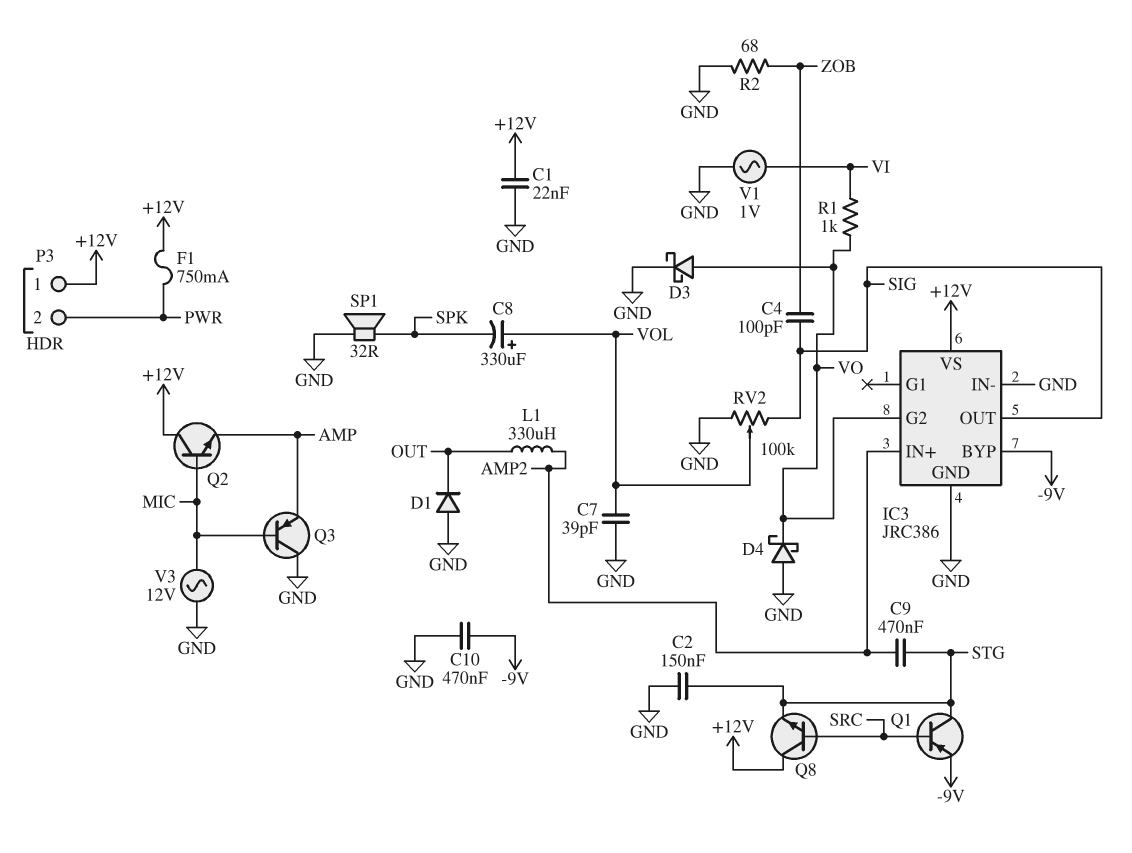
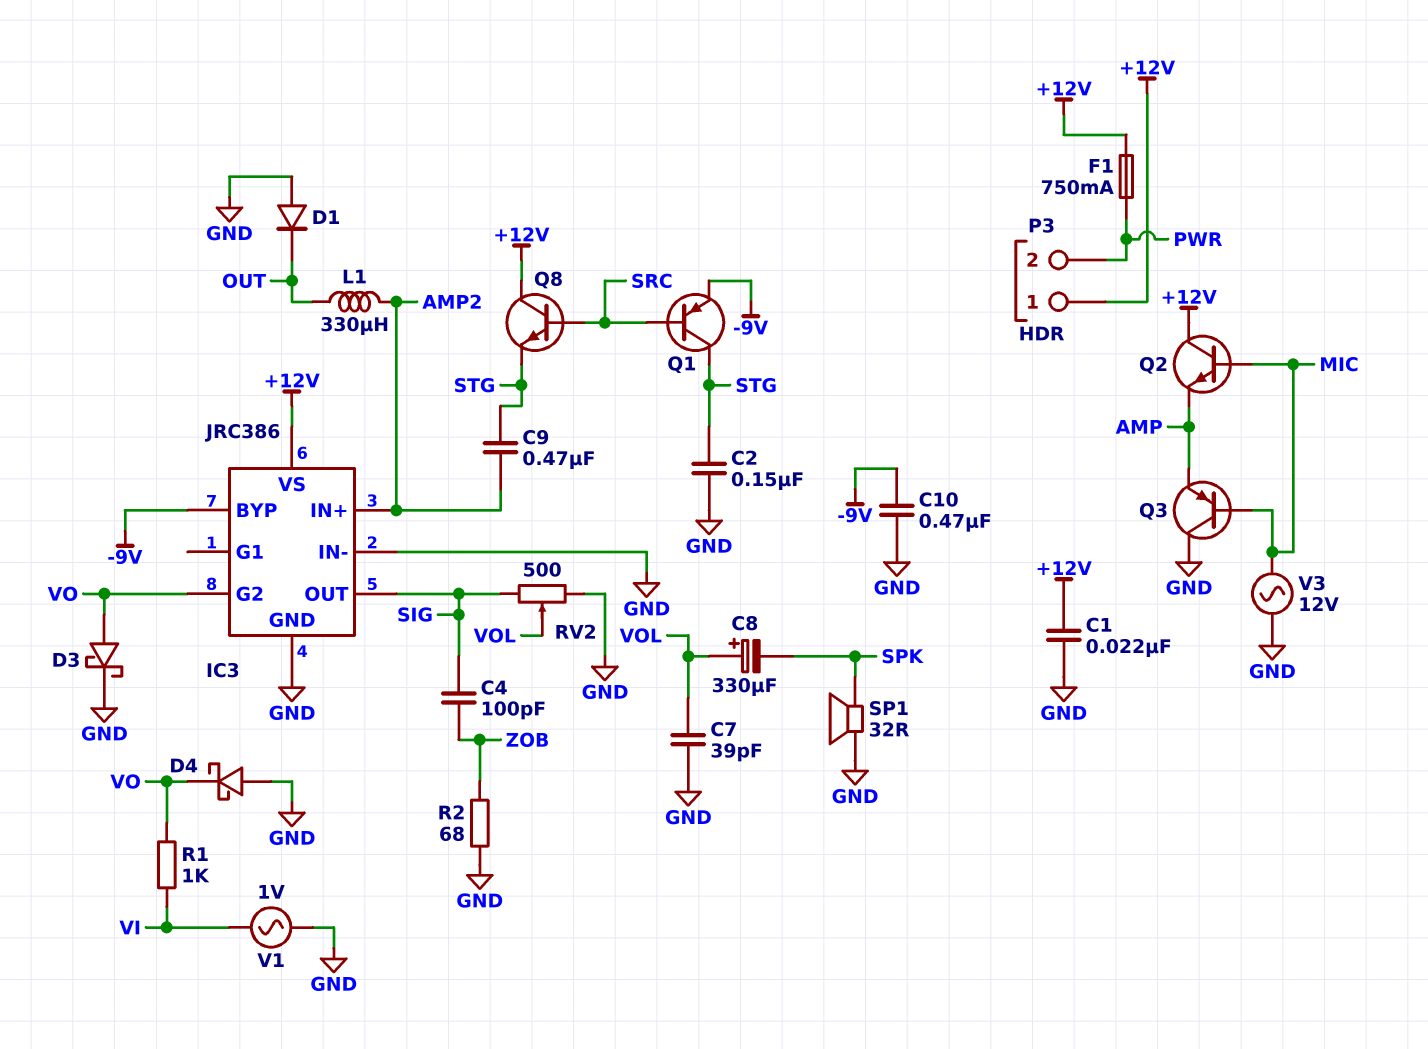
RV2: 100k (GND, SIG, wiper VOL) -> 500 (GND, SIG, wiper VOL)

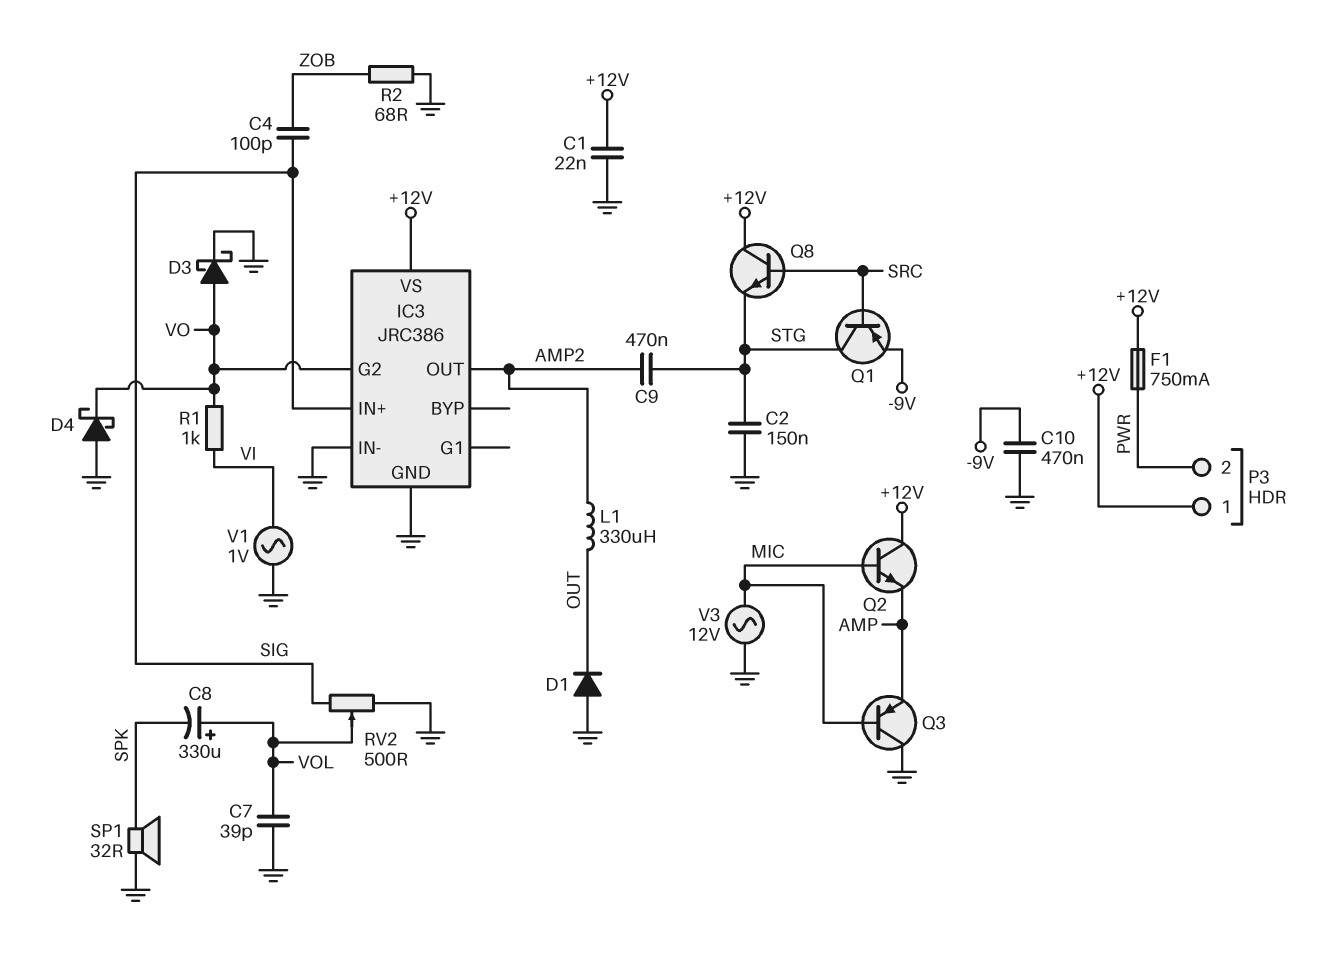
IC3 pin BYP: -9V -> none
IC3 pin IN+: AMP2 -> SIG
IC3 pin OUT: SIG -> AMP2

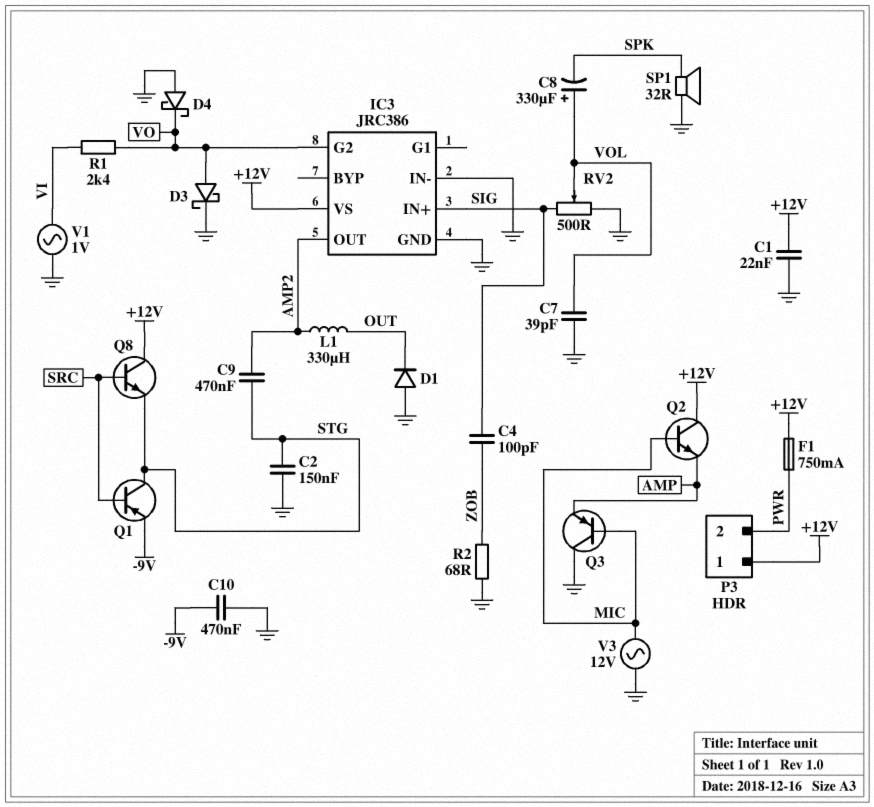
R1: 1k (VI, VO) -> 2.4k (VI, VO)

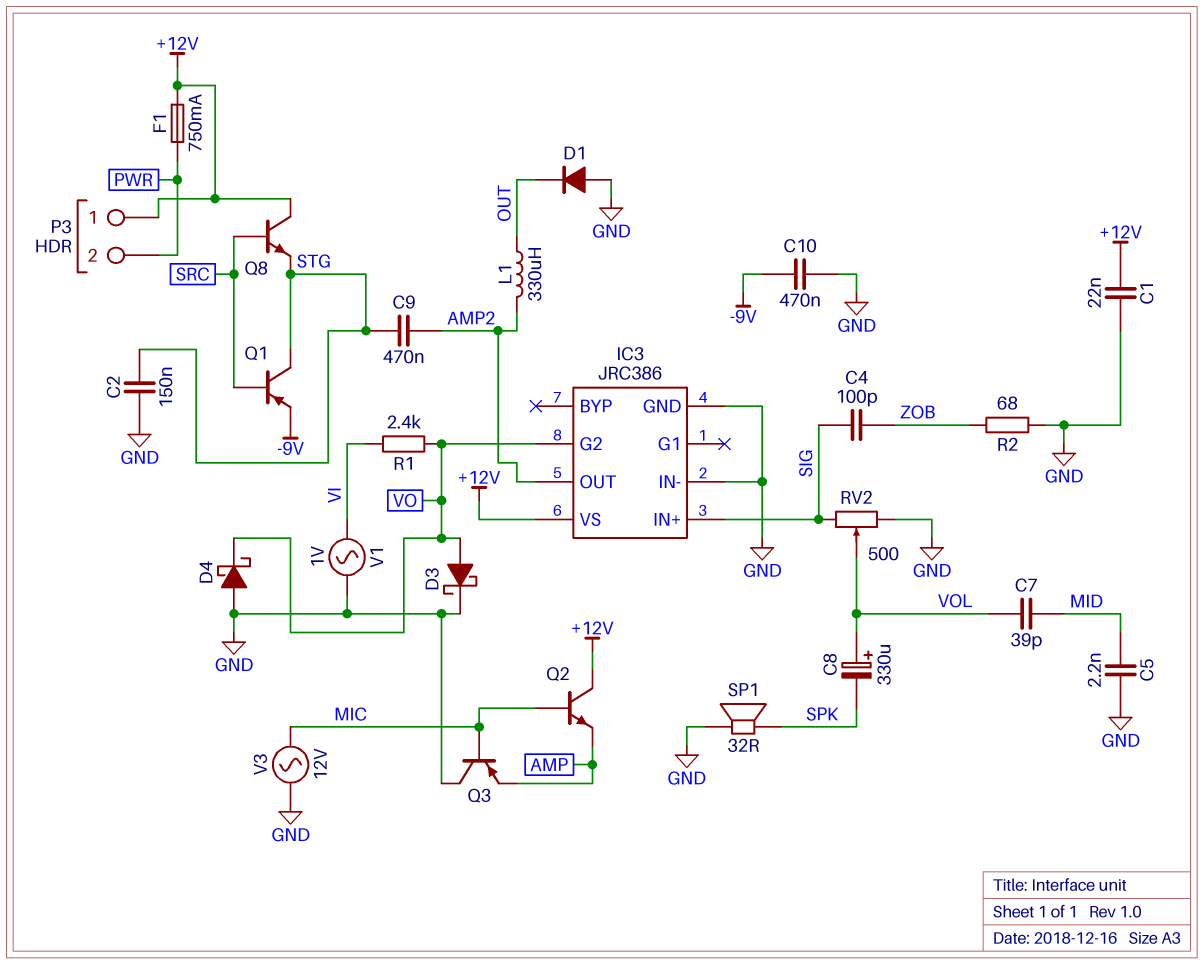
C5: none -> 2.2nF (GND, MID)
C7: 39pF (GND, VOL) -> 39pF (MID, VOL)

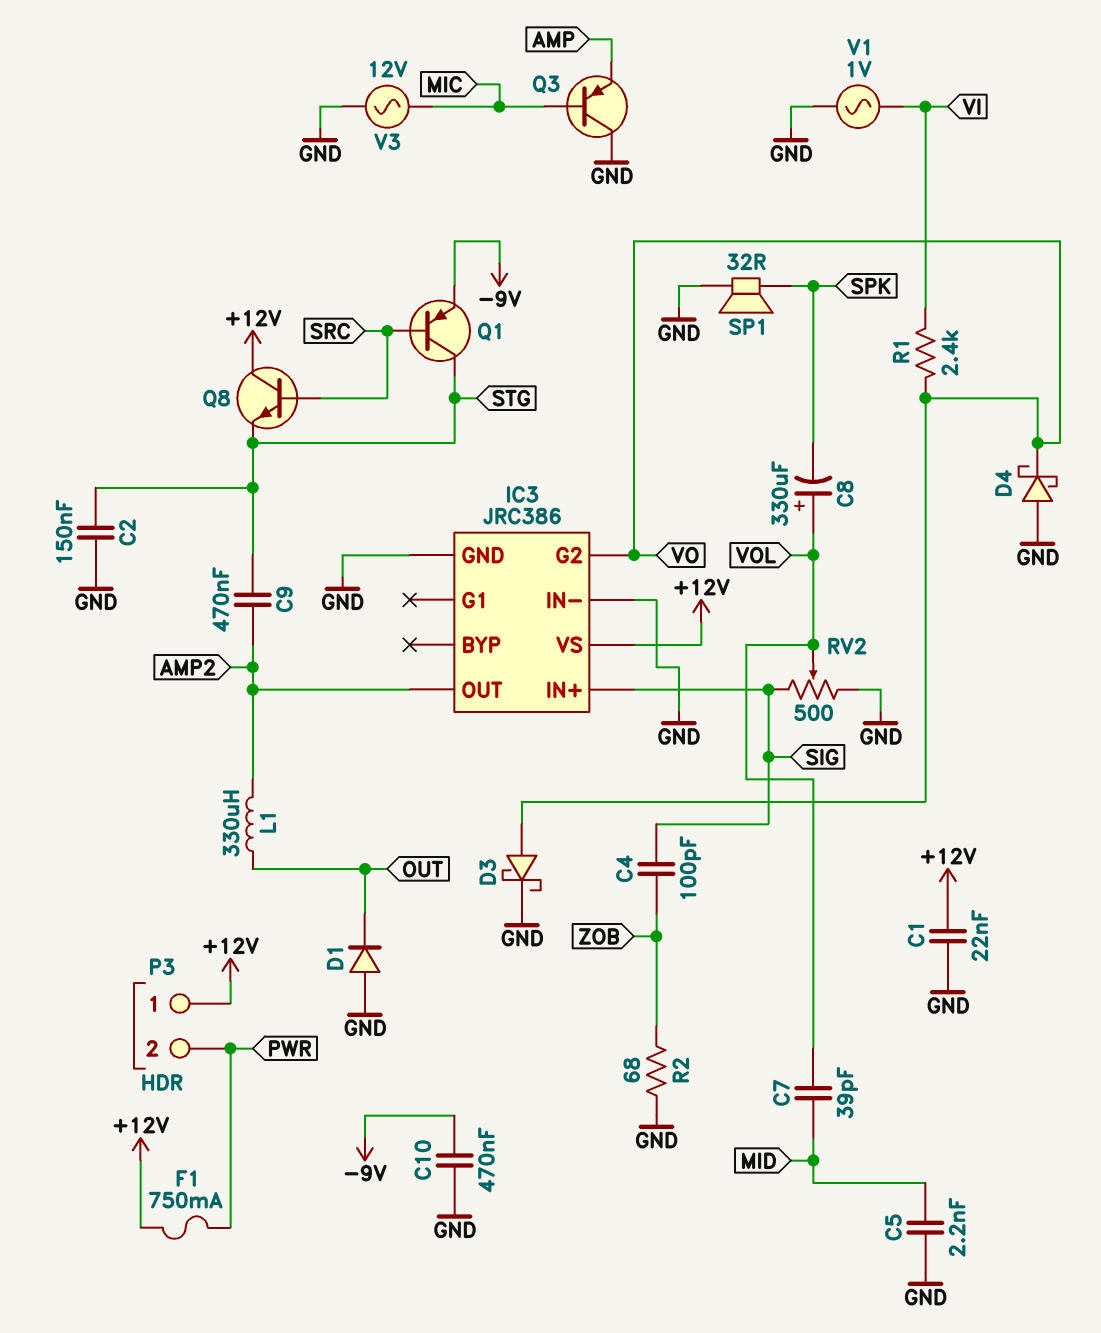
Q2: NPN (B MIC, C +12V, E AMP) -> none

